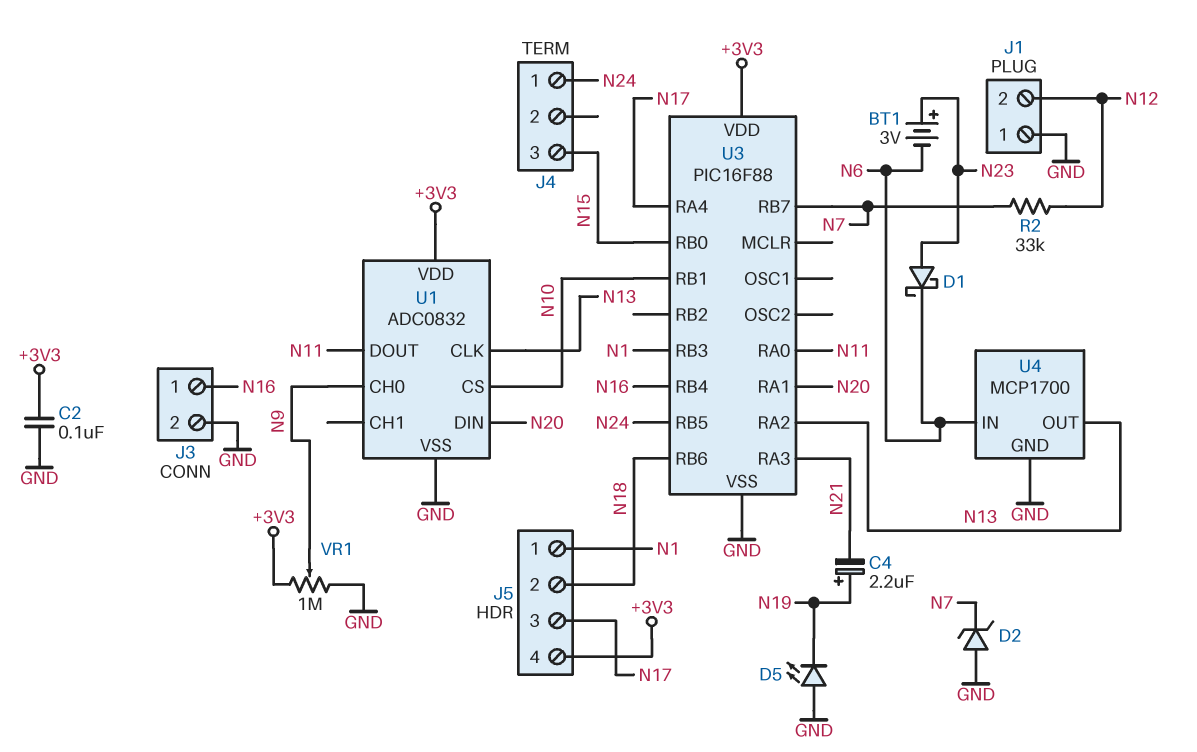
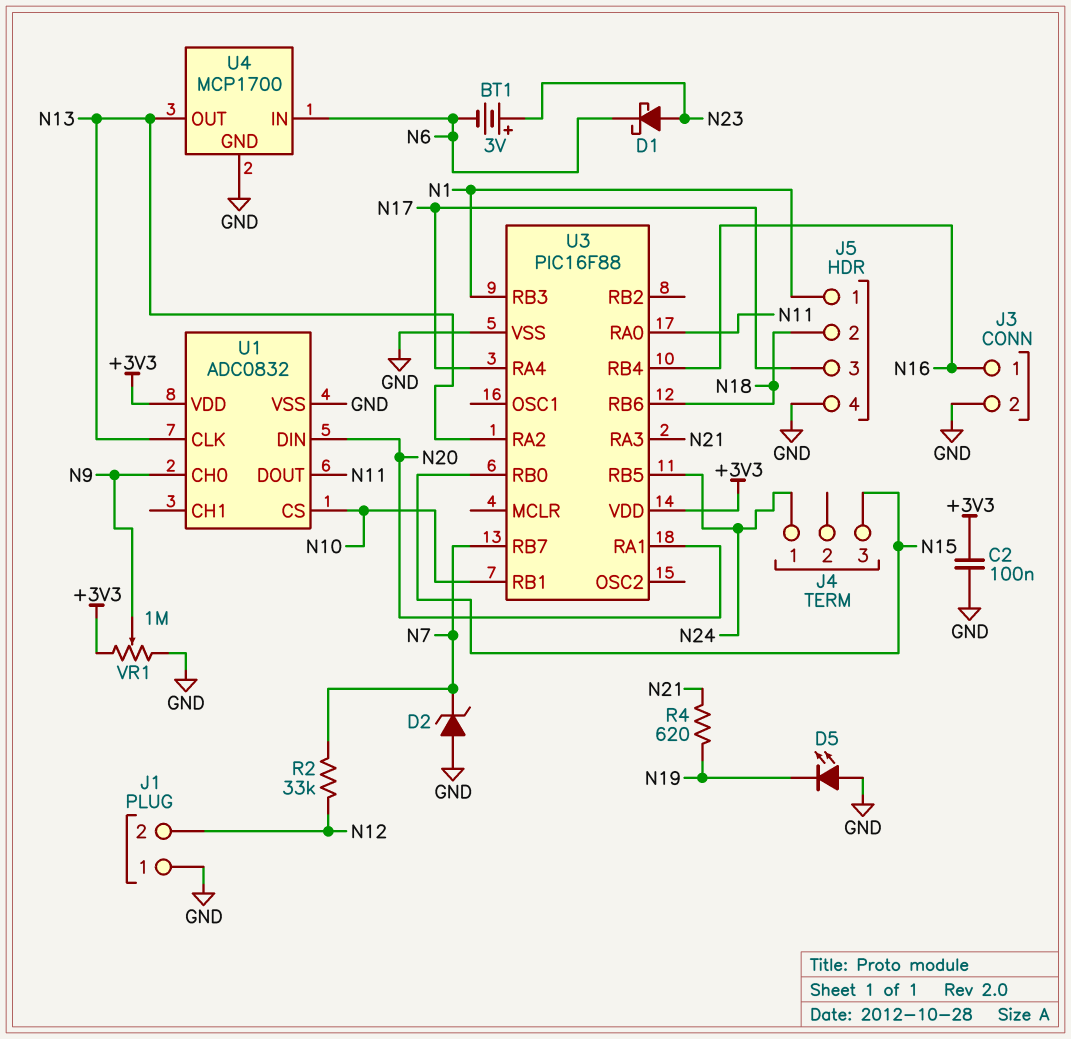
C4: 2.2uF (plus N19, minus N21) -> none
J5 pin 4: +3V3 -> GND
R4: none -> 620 (N19, N21)

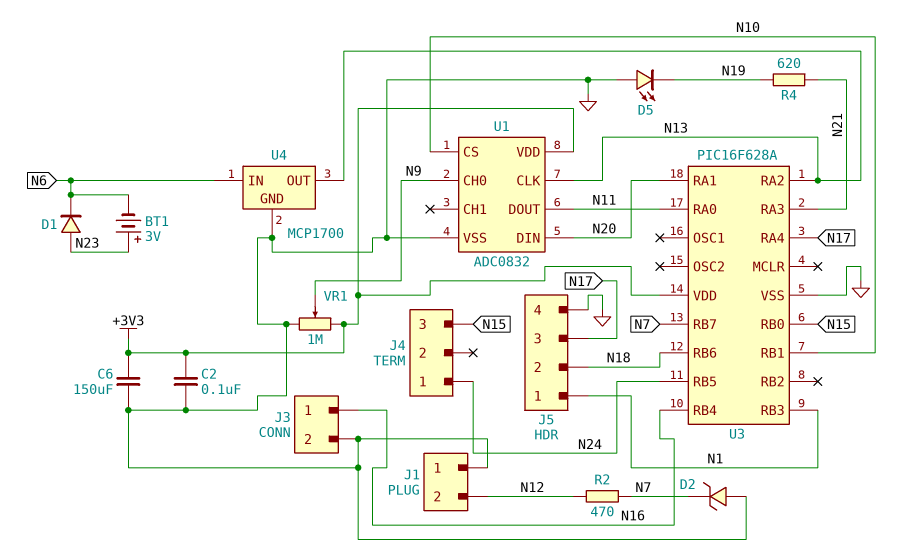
C6: none -> 150uF (+3V3, GND)
D1: schottky (A N23, K N6) -> diode (A N23, K N6)
R2: 33k (N7, N12) -> 470 (N7, N12)
U3: PIC16F88 -> PIC16F628A

